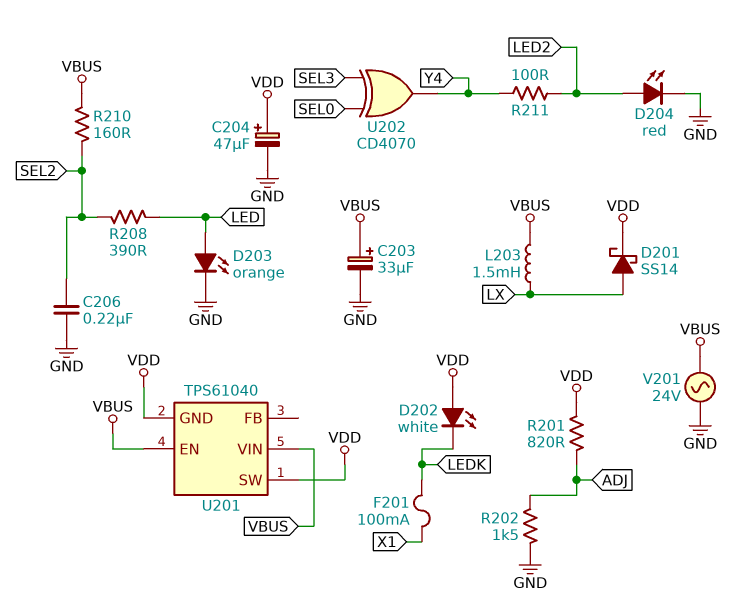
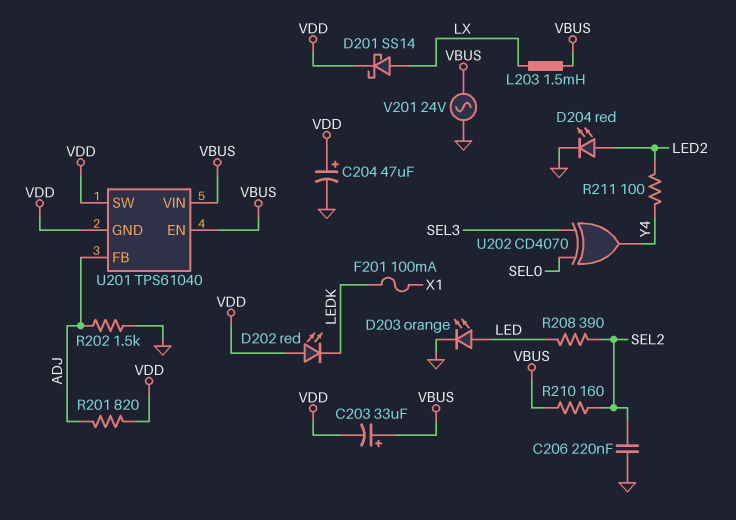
C203: 33uF (plus VBUS, minus GND) -> 33uF (plus VBUS, minus VDD)
D202: LED white (A VDD, K LEDK) -> LED red (A VDD, K LEDK)
U201 pin FB: none -> ADJ

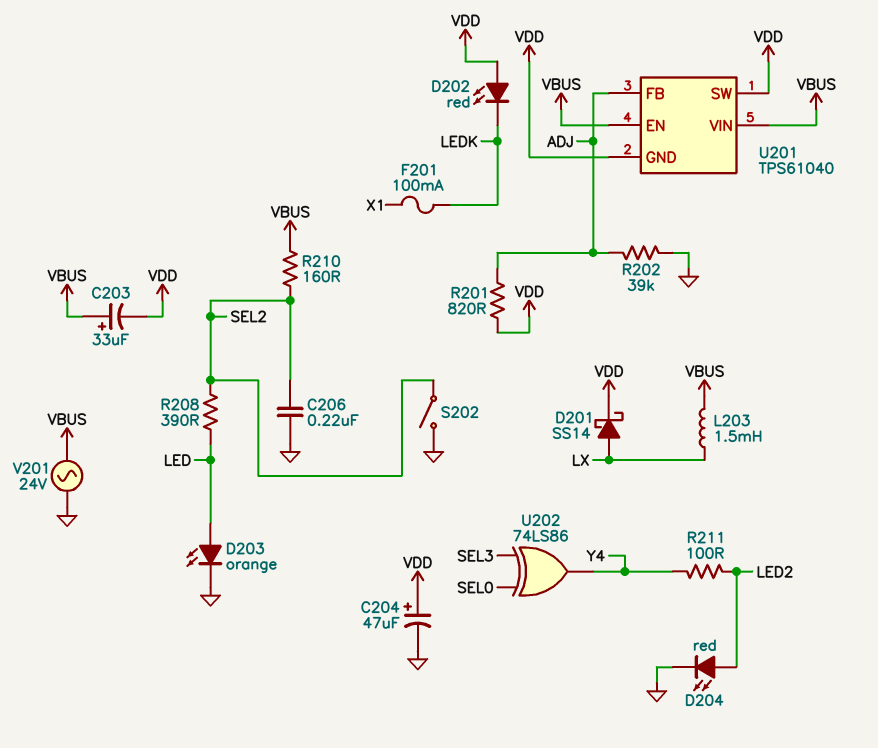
R202: 1.5k (ADJ, GND) -> 39k (ADJ, GND)
S202: none -> switch (GND, SEL2)
U202: XOR CD4070 (in SEL0, in SEL3, out Y4) -> XOR 74LS86 (in SEL0, in SEL3, out Y4)

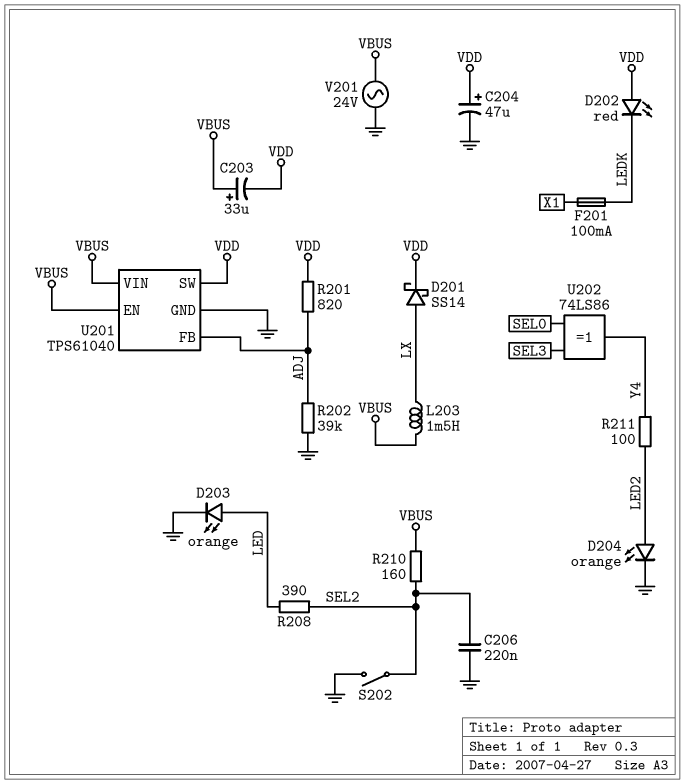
D204: LED red (A LED2, K GND) -> LED orange (A LED2, K GND)
U201 pin GND: VDD -> GND

